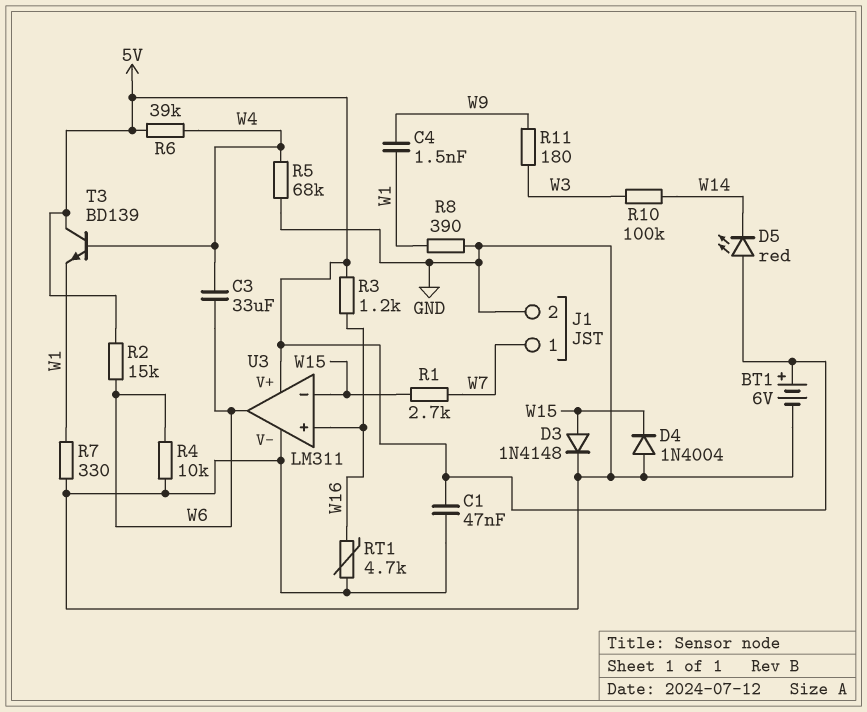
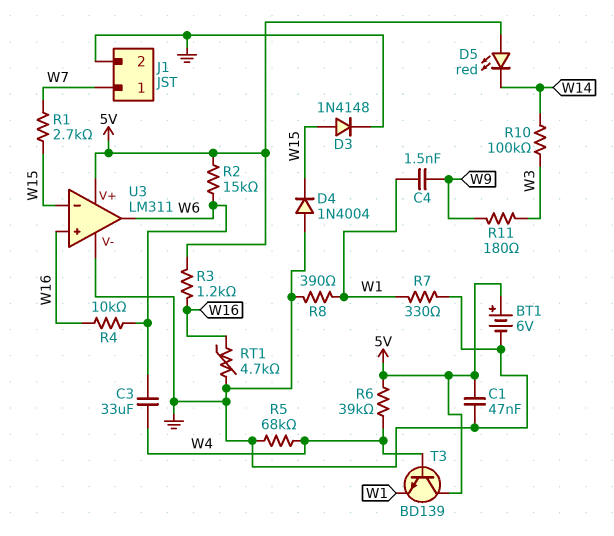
R4: 10k (GND, W6) -> 10k (W6, W16)

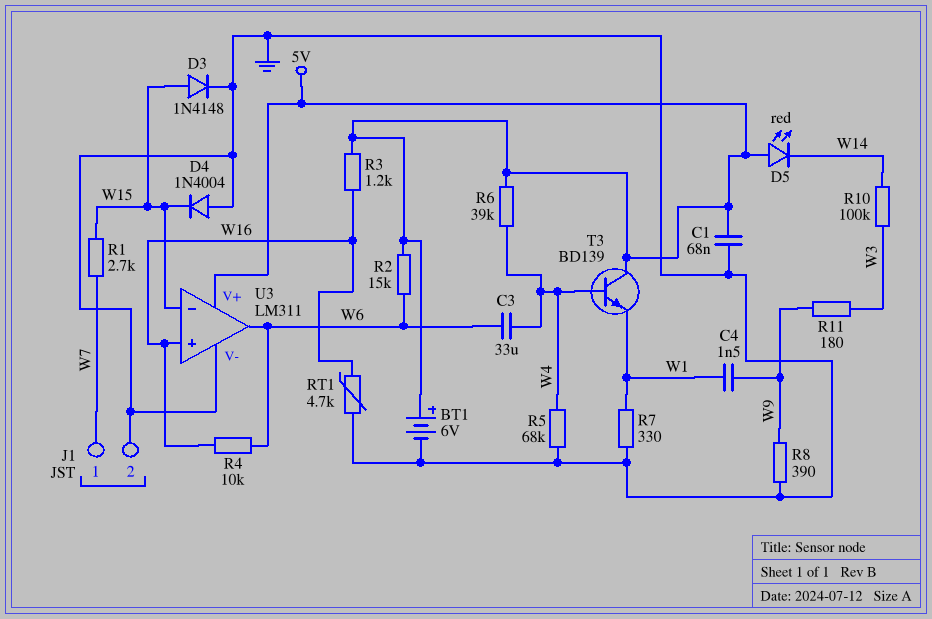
C1: 47nF (5V, GND) -> 68nF (5V, GND)
R8: 390 (GND, W1) -> 390 (GND, W9)

